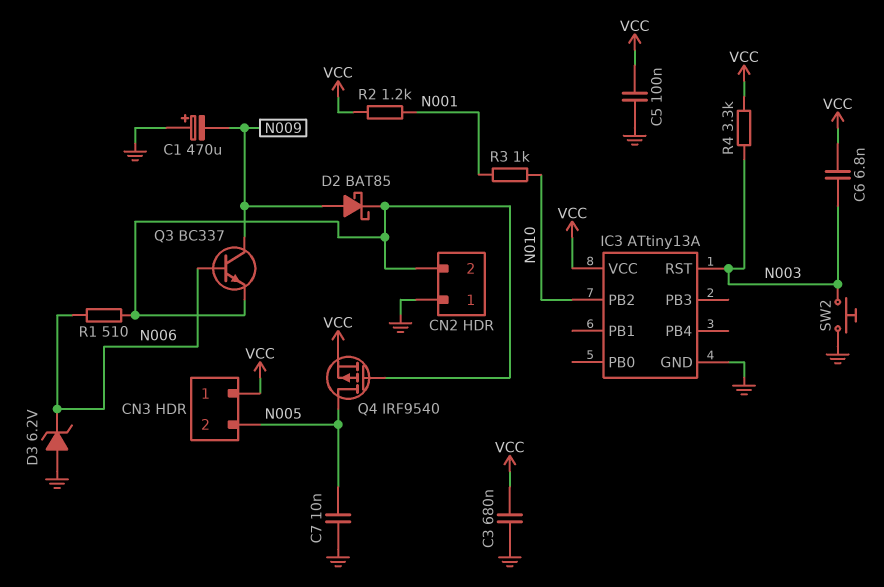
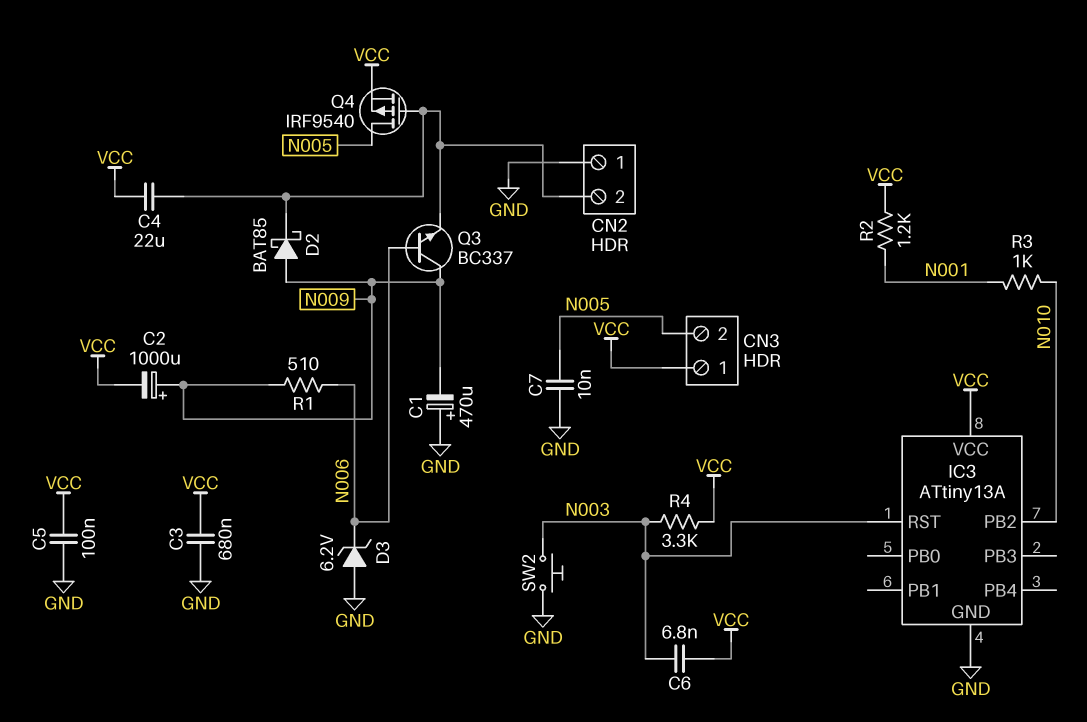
C2: none -> 1000uF (plus N009, minus VCC)
C4: none -> 22uF (CN2/2, VCC)
R1: 510 (CN2/2, N006) -> 510 (N006, N009)

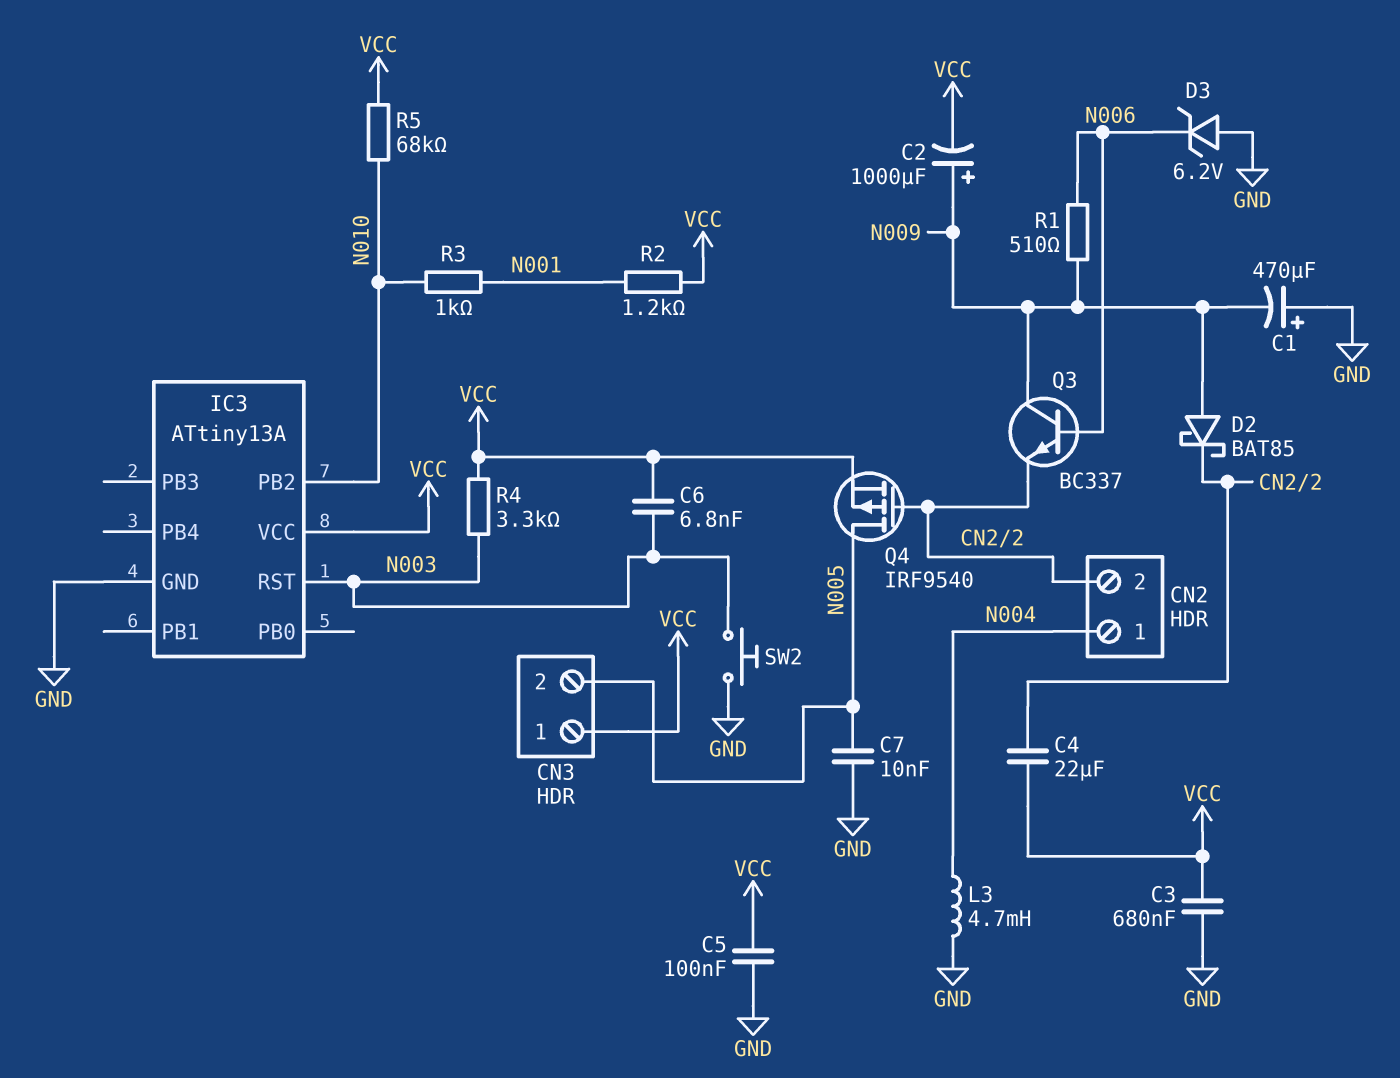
CN2 pin 1: GND -> N004
L3: none -> 4.7mH (GND, N004)
R5: none -> 68k (N010, VCC)

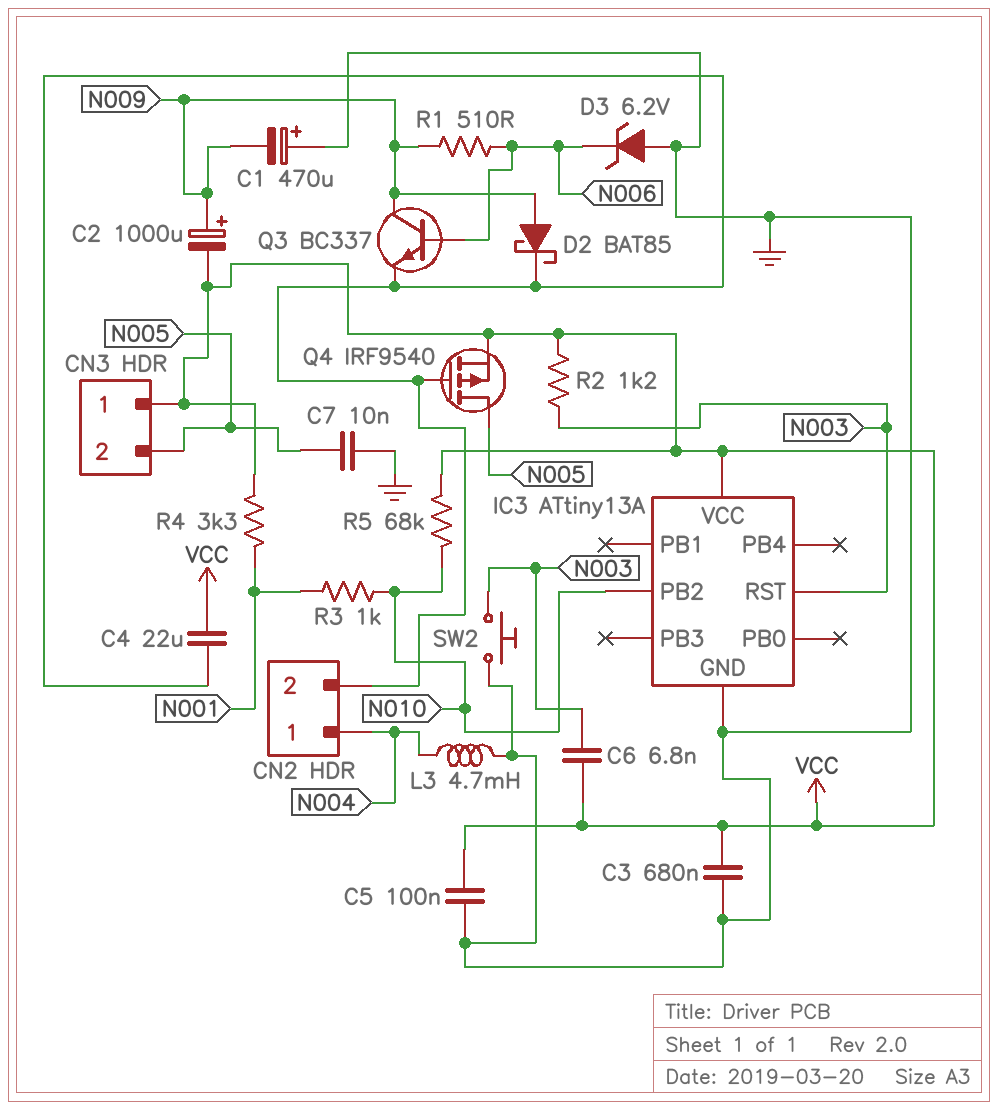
R2: 1.2k (N001, VCC) -> 1.2k (N003, VCC)
R4: 3.3k (N003, VCC) -> 3.3k (N001, VCC)

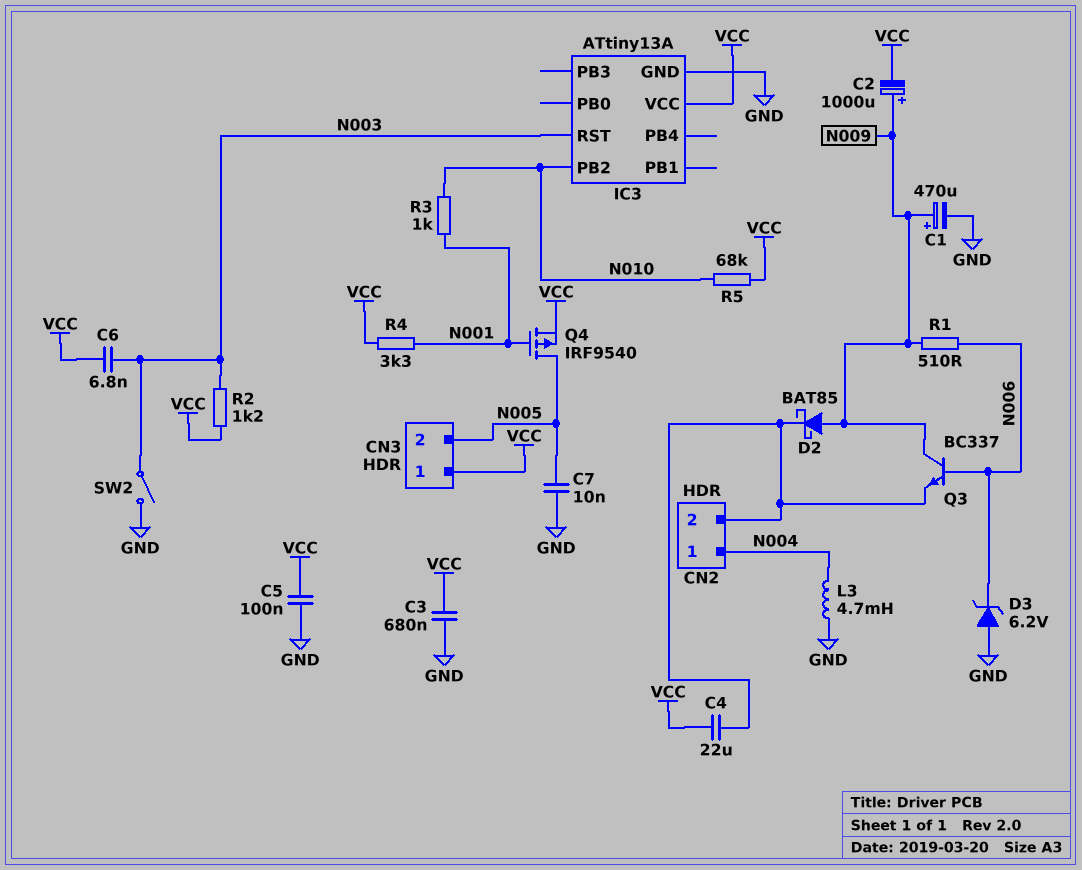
C1: 470uF (plus GND, minus N009) -> 470uF (plus N009, minus GND)
Q4: PMOS IRF9540 (G CN2/2, D N005, S VCC) -> PMOS IRF9540 (G N001, D N005, S VCC)
SW2: button (GND, N003) -> switch (GND, N003)

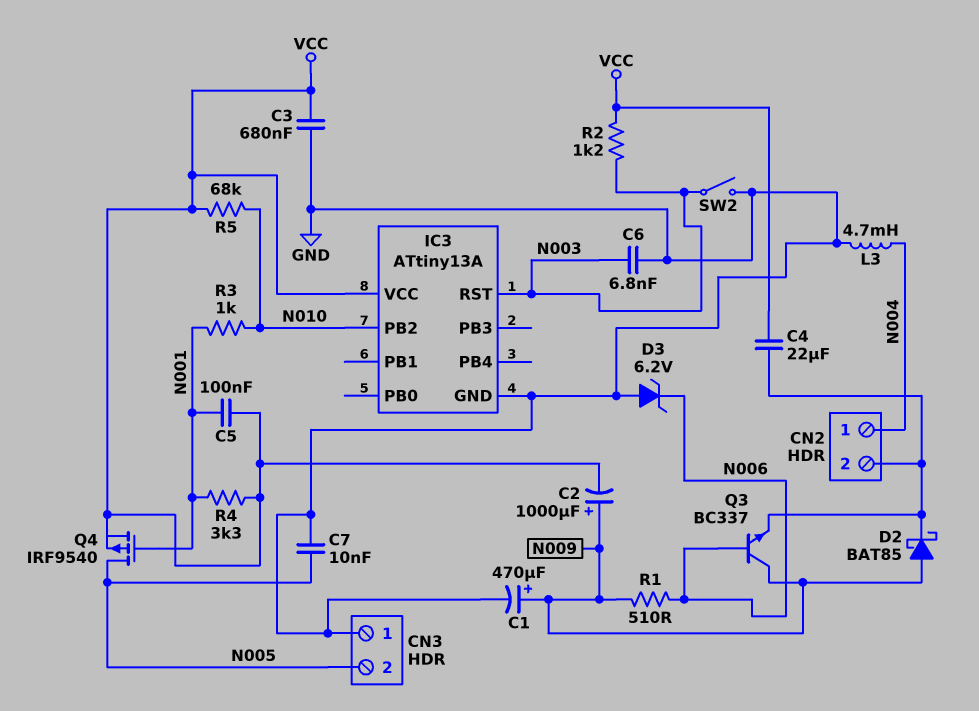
C5: 100nF (GND, VCC) -> 100nF (N001, VCC)
C6: 6.8nF (N003, VCC) -> 6.8nF (GND, N003)
CN3 pin 1: VCC -> GND

